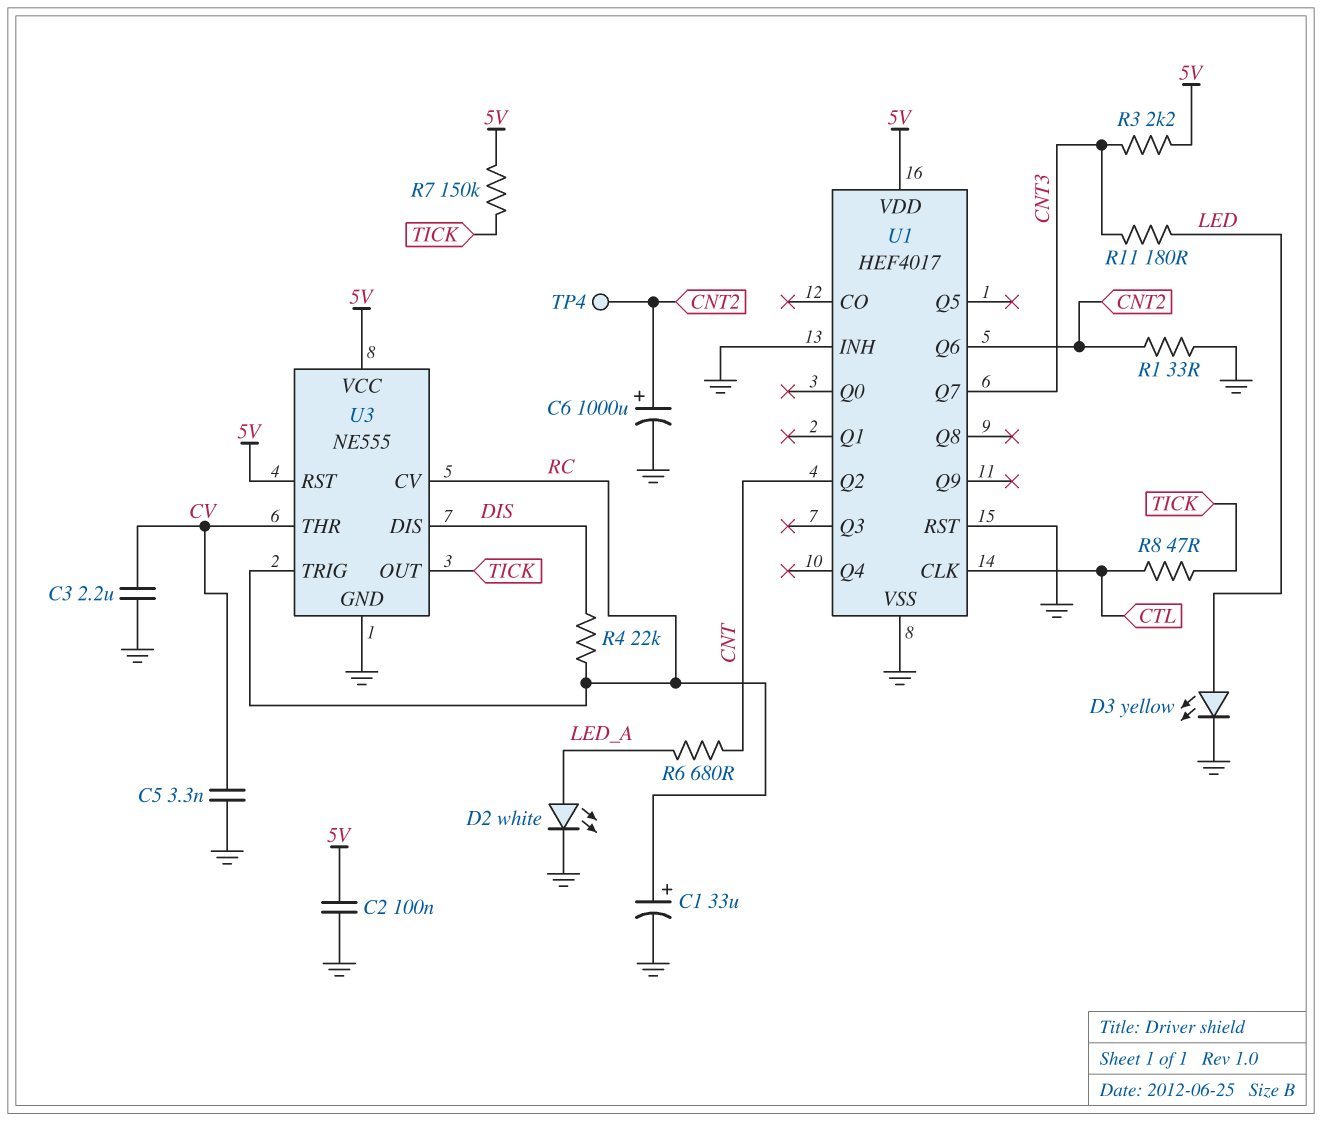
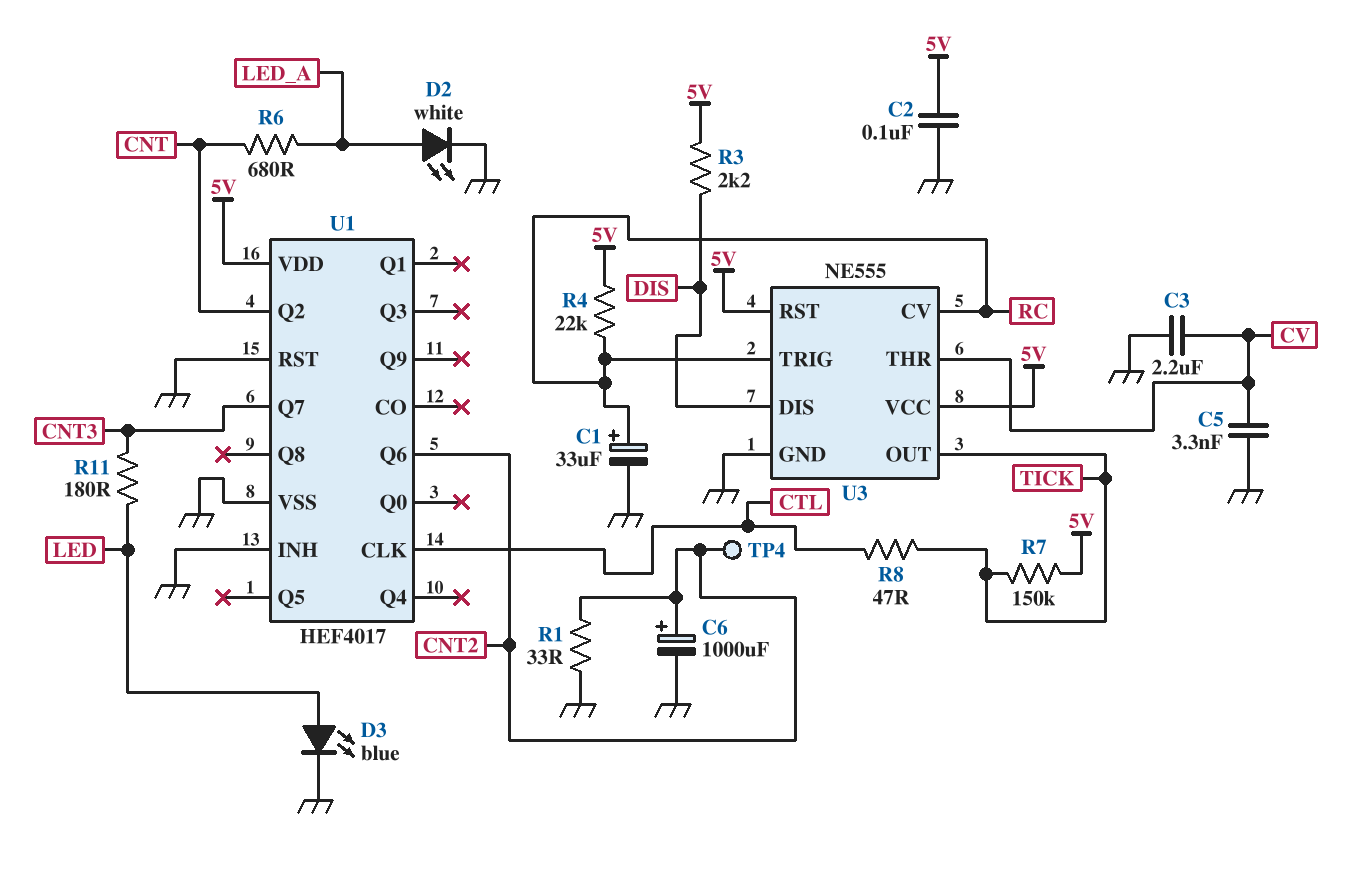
D3: LED yellow (A LED, K GND) -> LED blue (A LED, K GND)
R3: 2.2k (5V, CNT3) -> 2.2k (5V, DIS)
R4: 22k (DIS, RC) -> 22k (5V, RC)

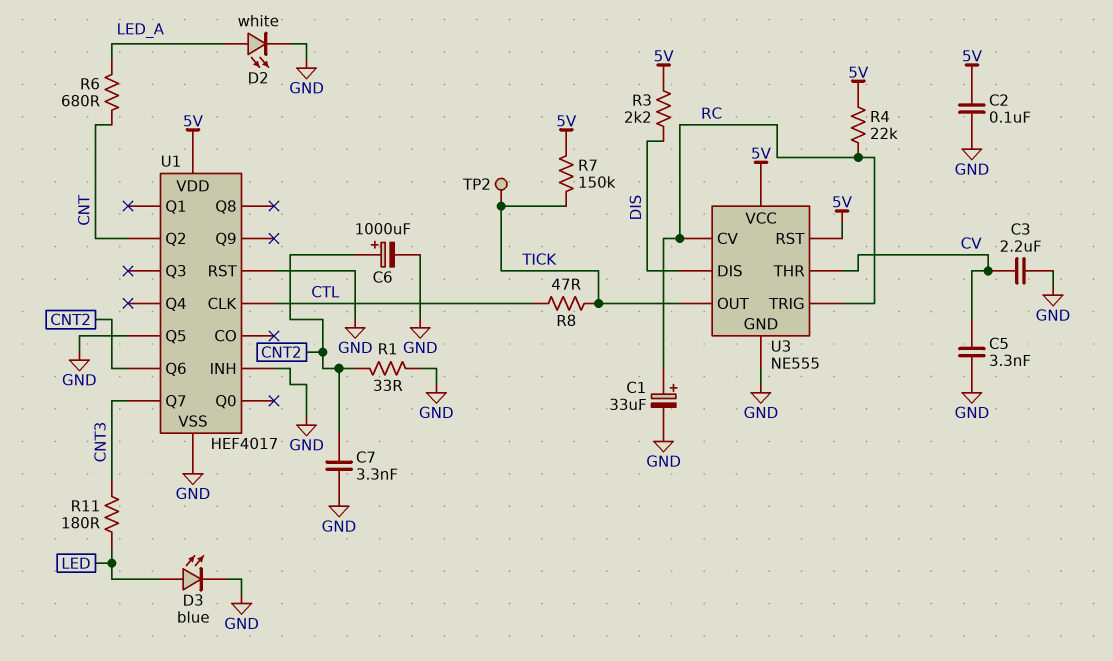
C7: none -> 3.3nF (CNT2, GND)
TP2: none -> test point (TICK)
TP4: test point (CNT2) -> none
U1 pin Q5: none -> GND

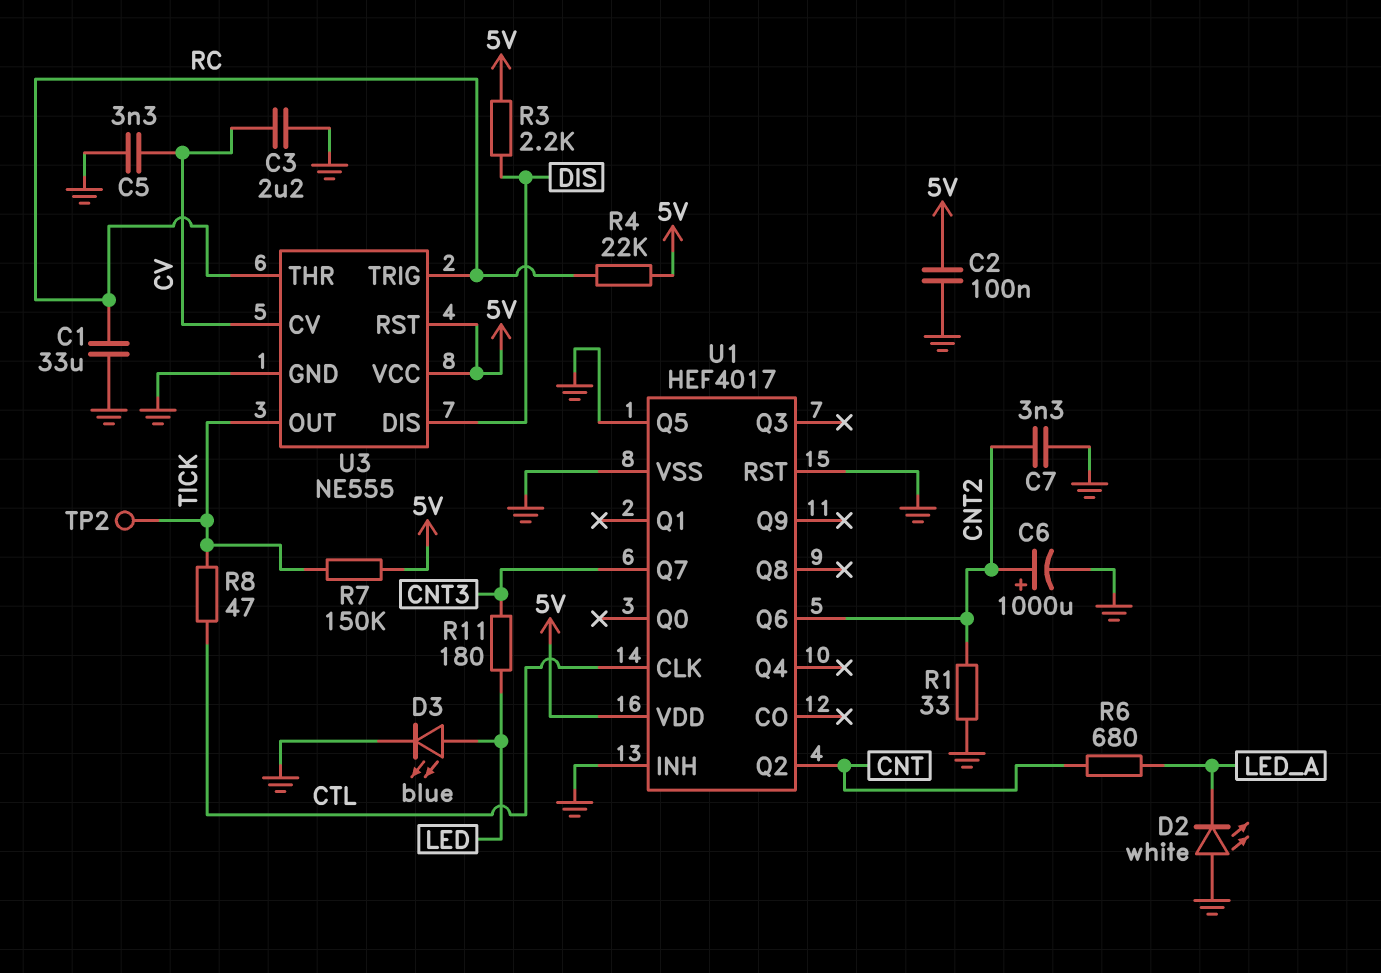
C1: 33uF (plus RC, minus GND) -> 33uF (GND, RC)
D2: LED white (A LED_A, K GND) -> LED white (A GND, K LED_A)
U3 pin CV: RC -> CV
U3 pin THR: CV -> RC

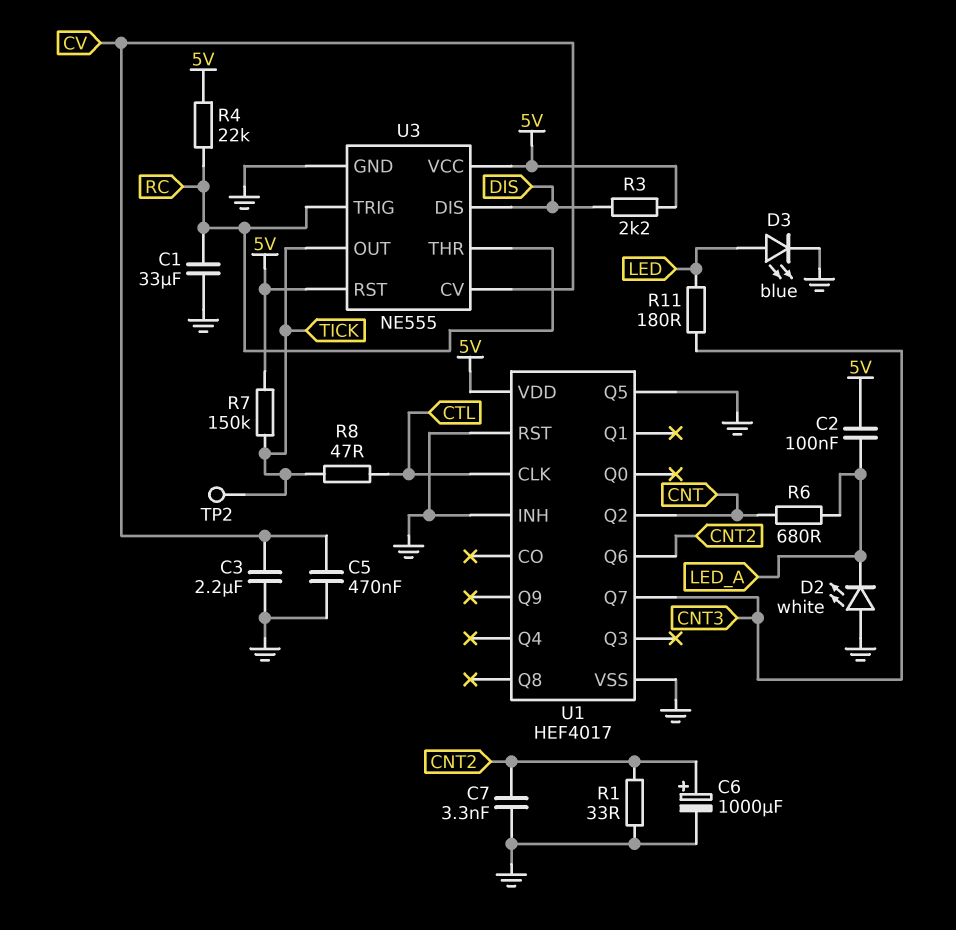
C2: 100nF (5V, GND) -> 100nF (5V, LED_A)
C5: 3.3nF (CV, GND) -> 470nF (CV, GND)

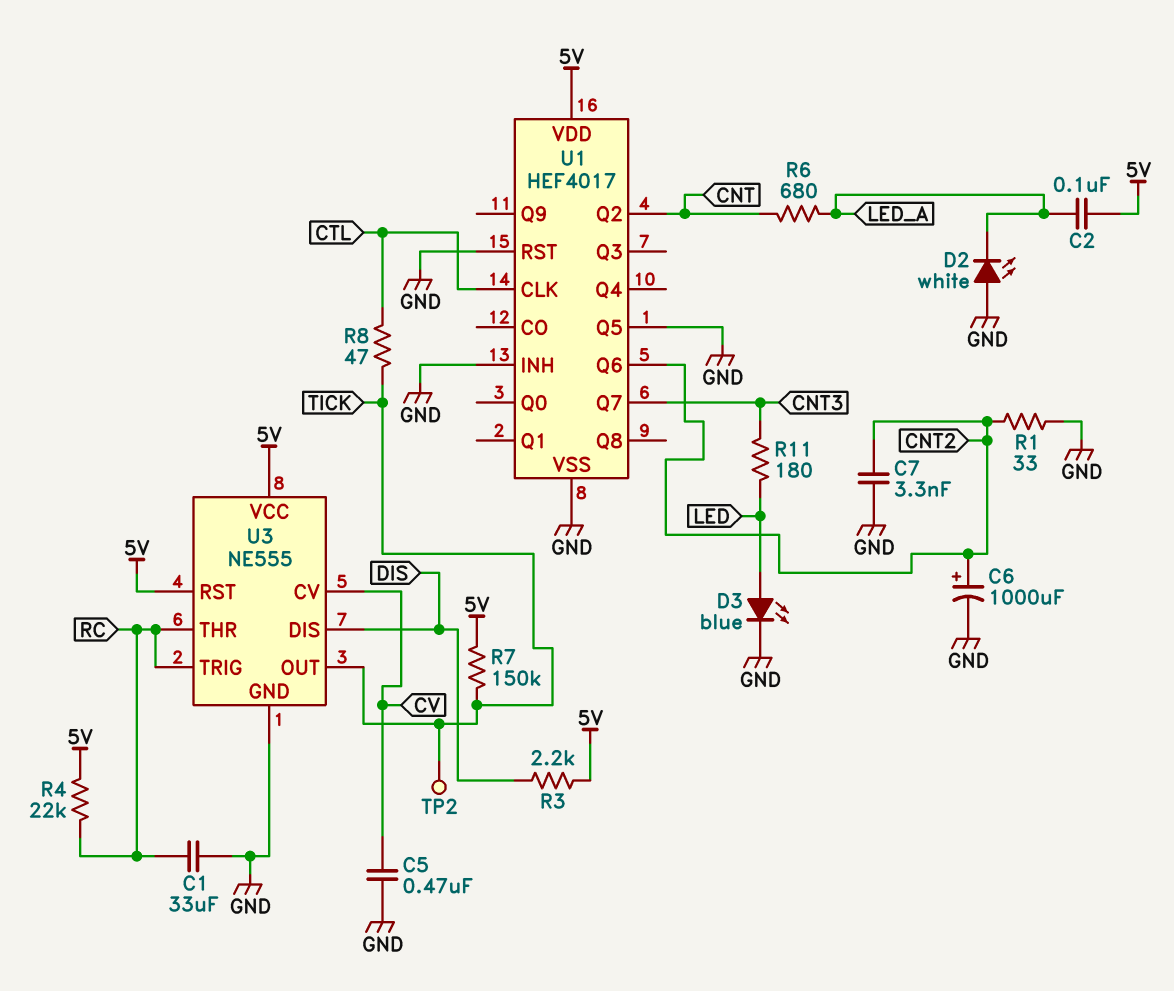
C3: 2.2uF (CV, GND) -> none

